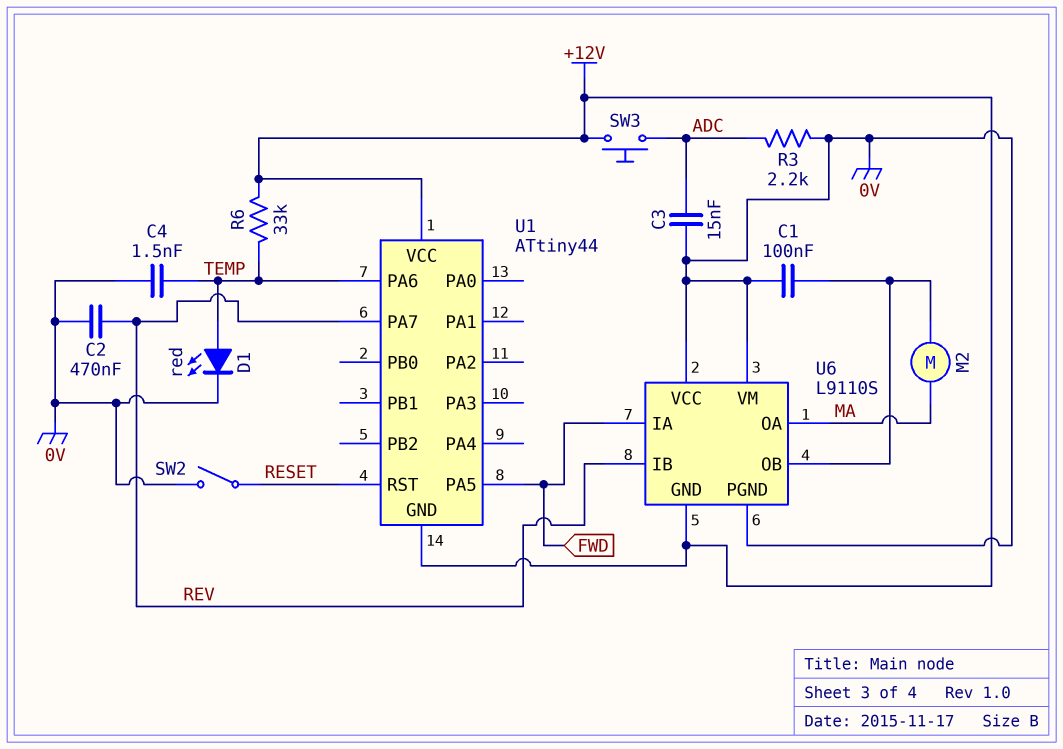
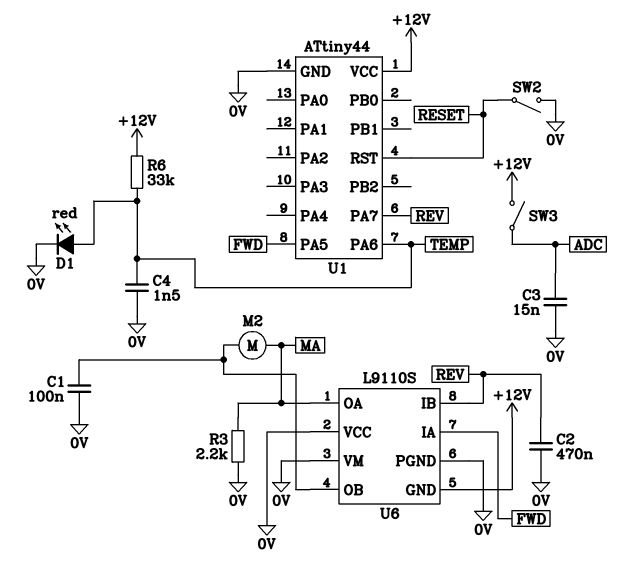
R3: 2.2k (0V, ADC) -> 2.2k (0V, MA)
SW3: button (+12V, ADC) -> switch (+12V, ADC)
U1 pin GND: +12V -> 0V

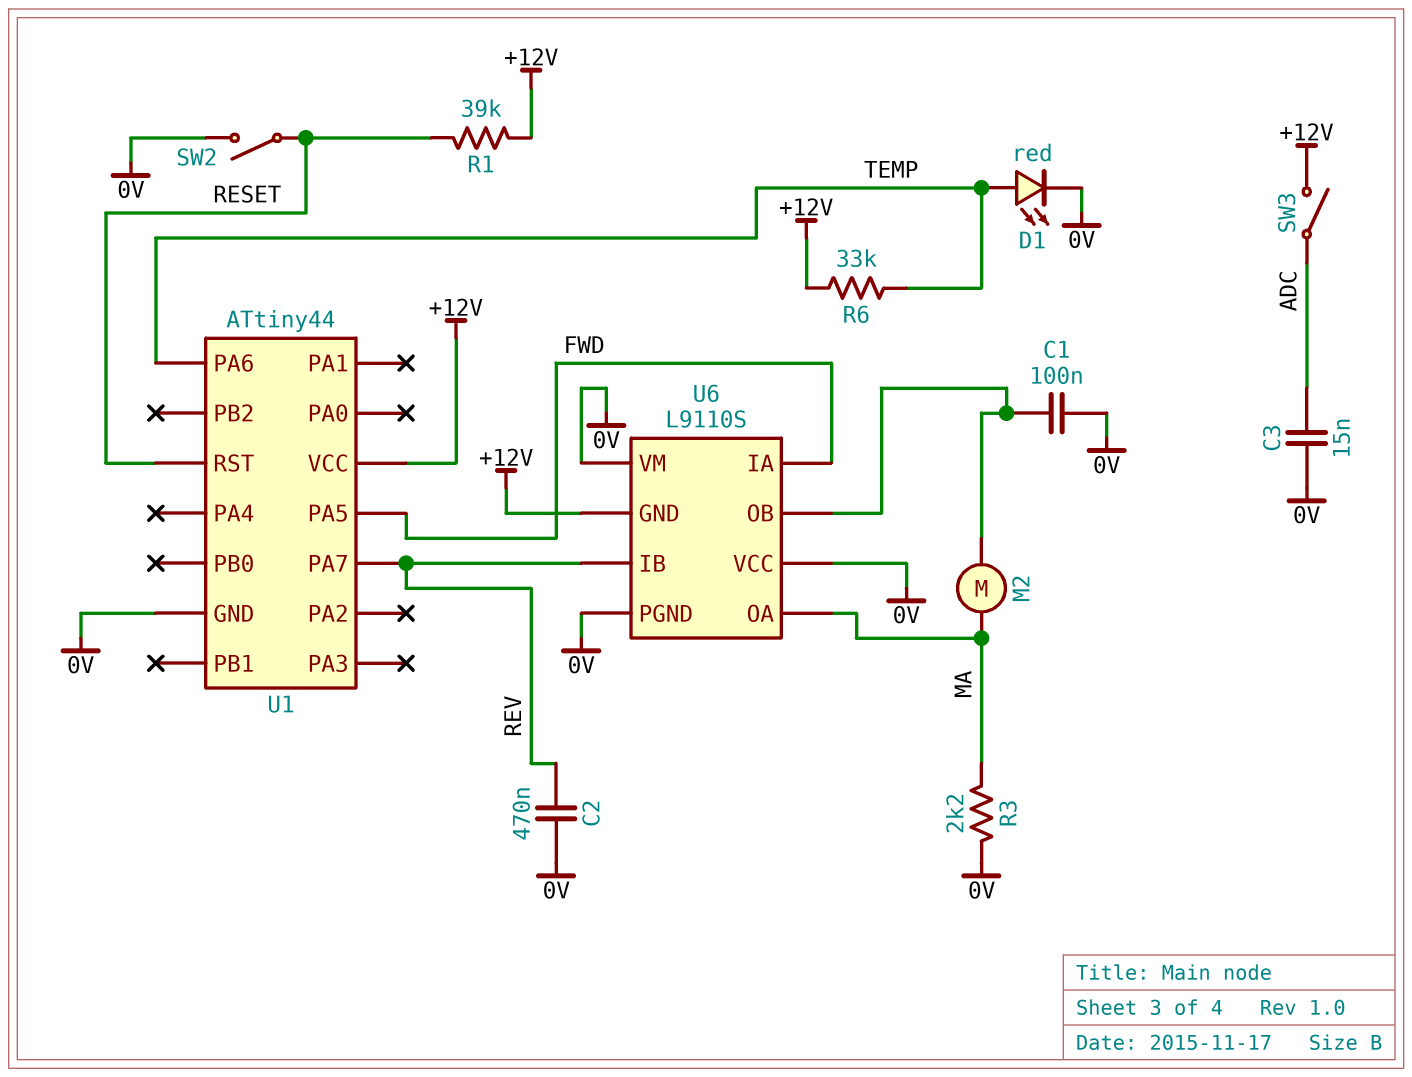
C4: 1.5nF (0V, TEMP) -> none
R1: none -> 39k (+12V, RESET)

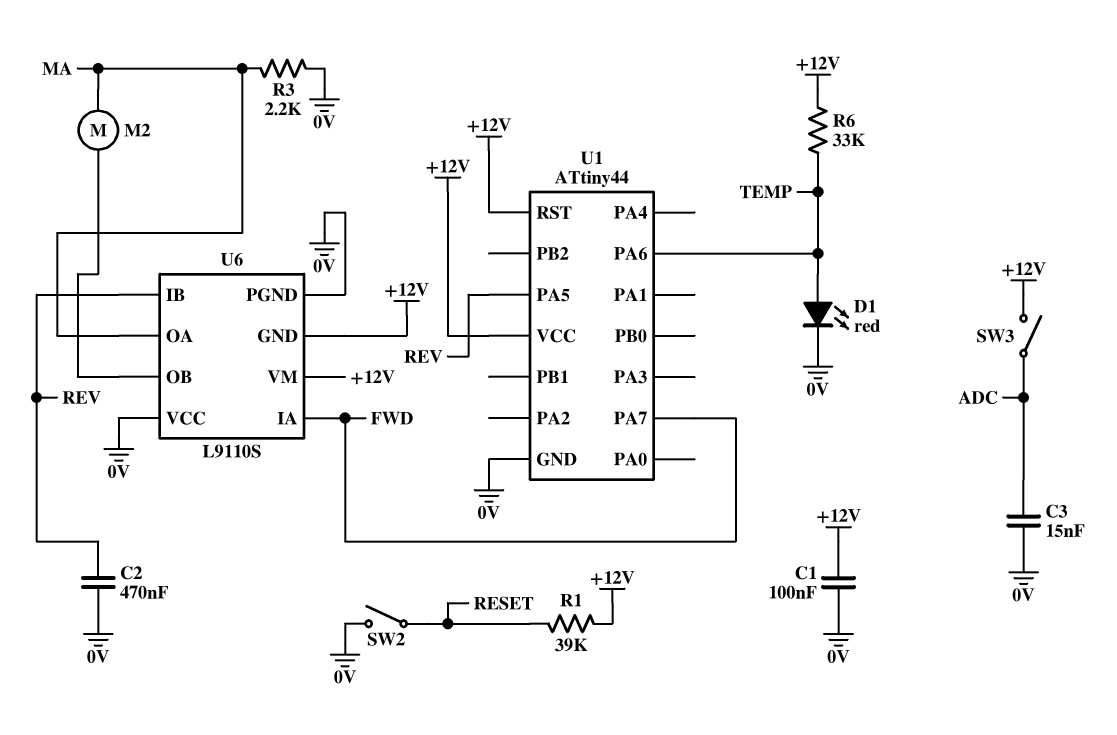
C1: 100nF (0V, U6/OB) -> 100nF (+12V, 0V)
U1 pin PA5: FWD -> REV
U1 pin PA7: REV -> FWD
U1 pin RST: RESET -> +12V
U6 pin VM: 0V -> +12V

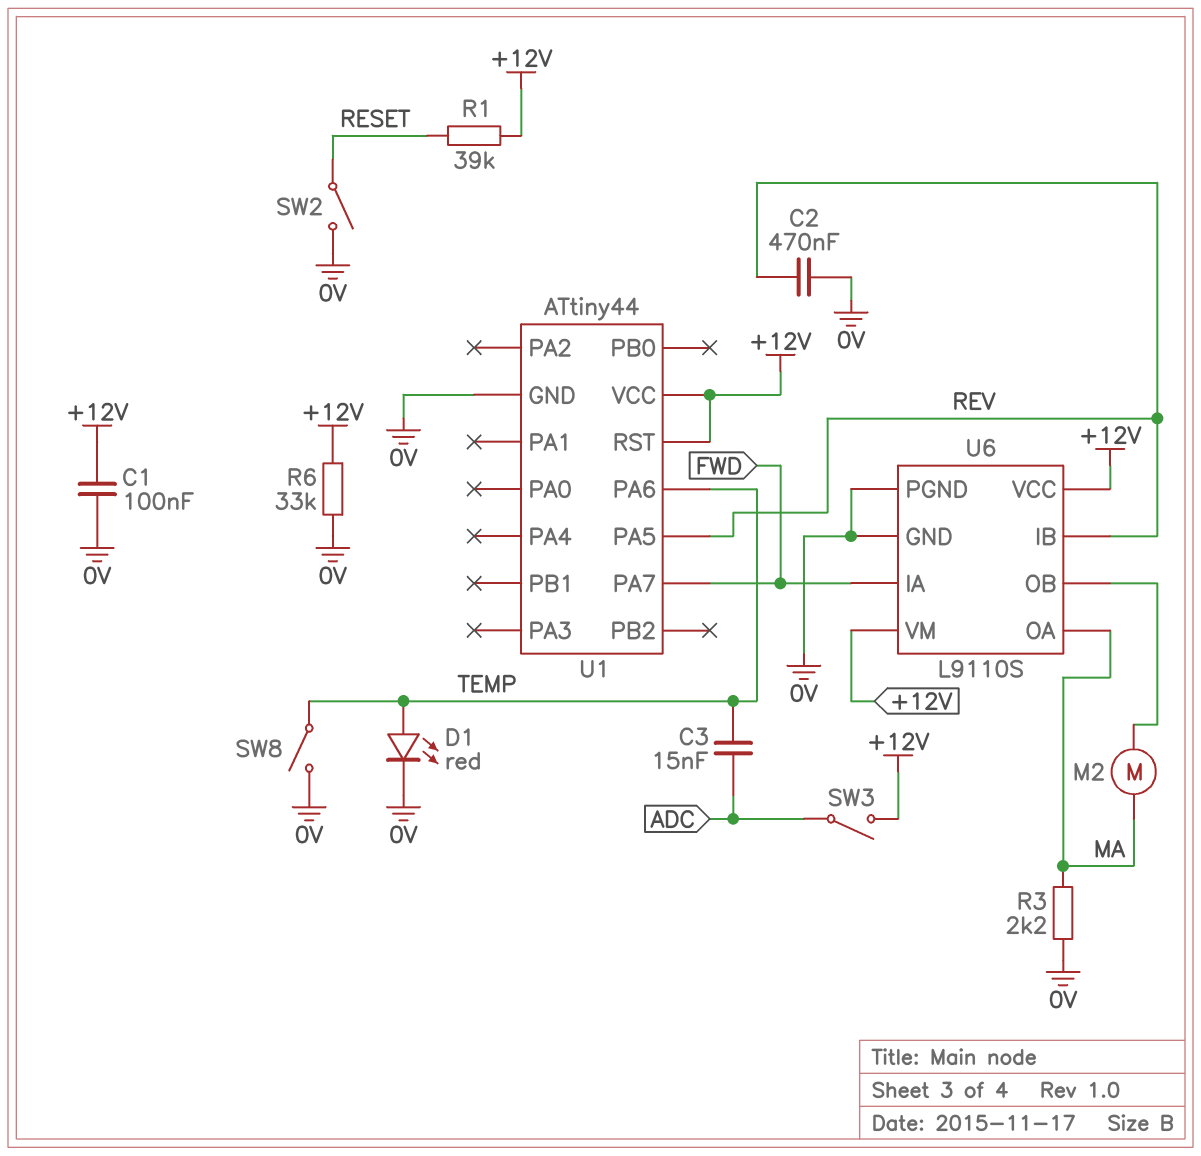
C3: 15nF (0V, ADC) -> 15nF (ADC, TEMP)
R6: 33k (+12V, TEMP) -> 33k (+12V, 0V)
SW8: none -> switch (0V, TEMP)
U6 pin GND: +12V -> 0V
U6 pin VCC: 0V -> +12V

